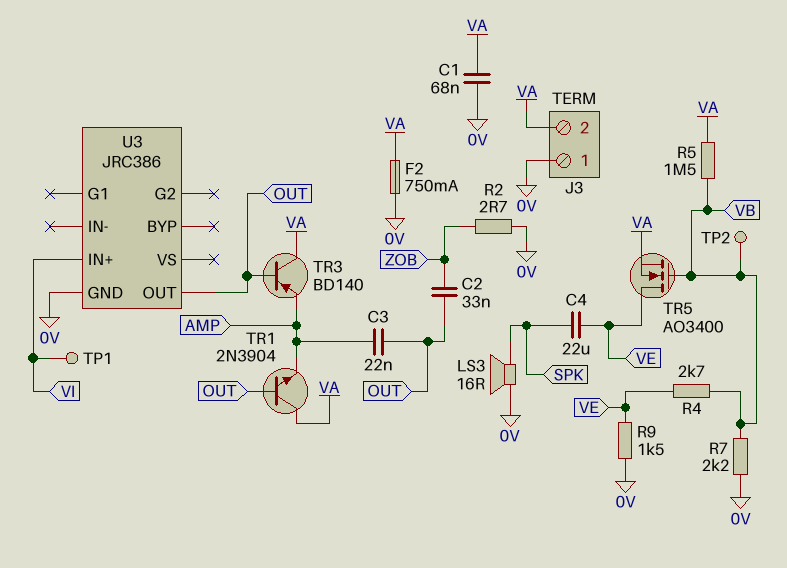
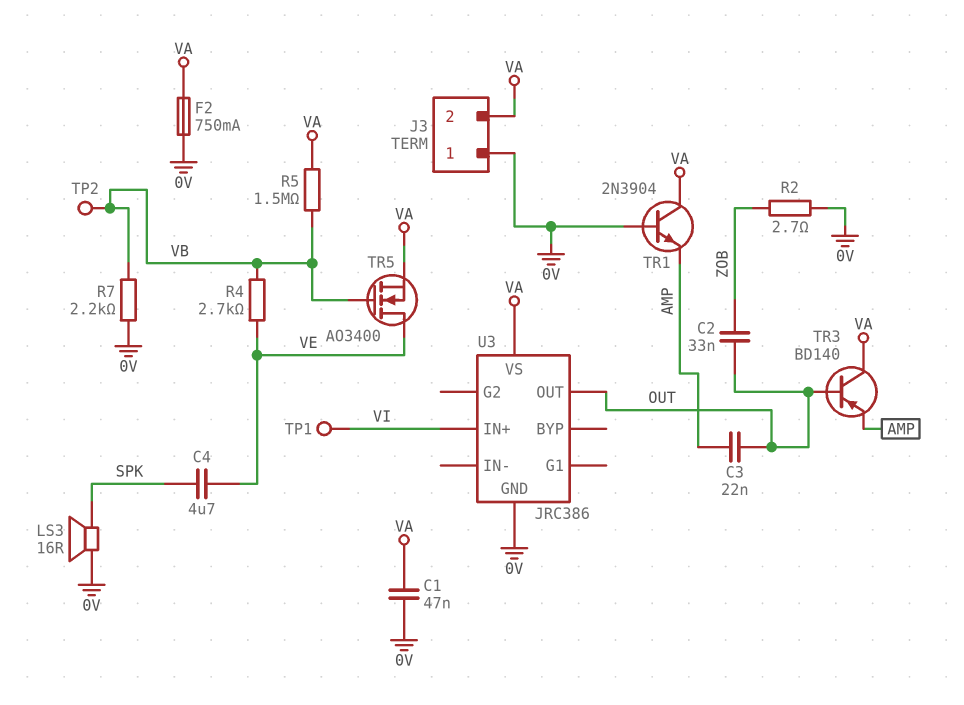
C1: 68nF (0V, VA) -> 47nF (0V, VA)
C4: 22uF (SPK, VE) -> 4.7uF (SPK, VE)
R9: 1.5k (0V, VE) -> none
TR1: NPN 2N3904 (B OUT, C VA, E AMP) -> NPN 2N3904 (B 0V, C VA, E AMP)
U3 pin VS: none -> VA

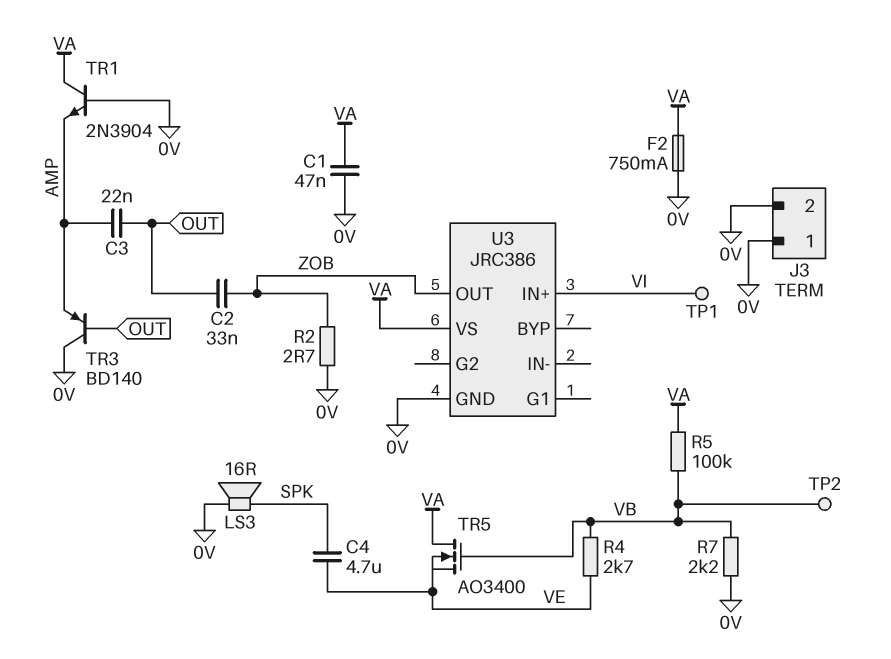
J3 pin 2: VA -> 0V
R5: 1.5M (VA, VB) -> 100k (VA, VB)
TR3: PNP BD140 (B OUT, C VA, E AMP) -> PNP BD140 (B OUT, C 0V, E AMP)
TR5: NMOS AO3400 (G VB, D VE, S VA) -> NMOS AO3400 (G VB, D VA, S VE)
U3 pin OUT: OUT -> ZOB

